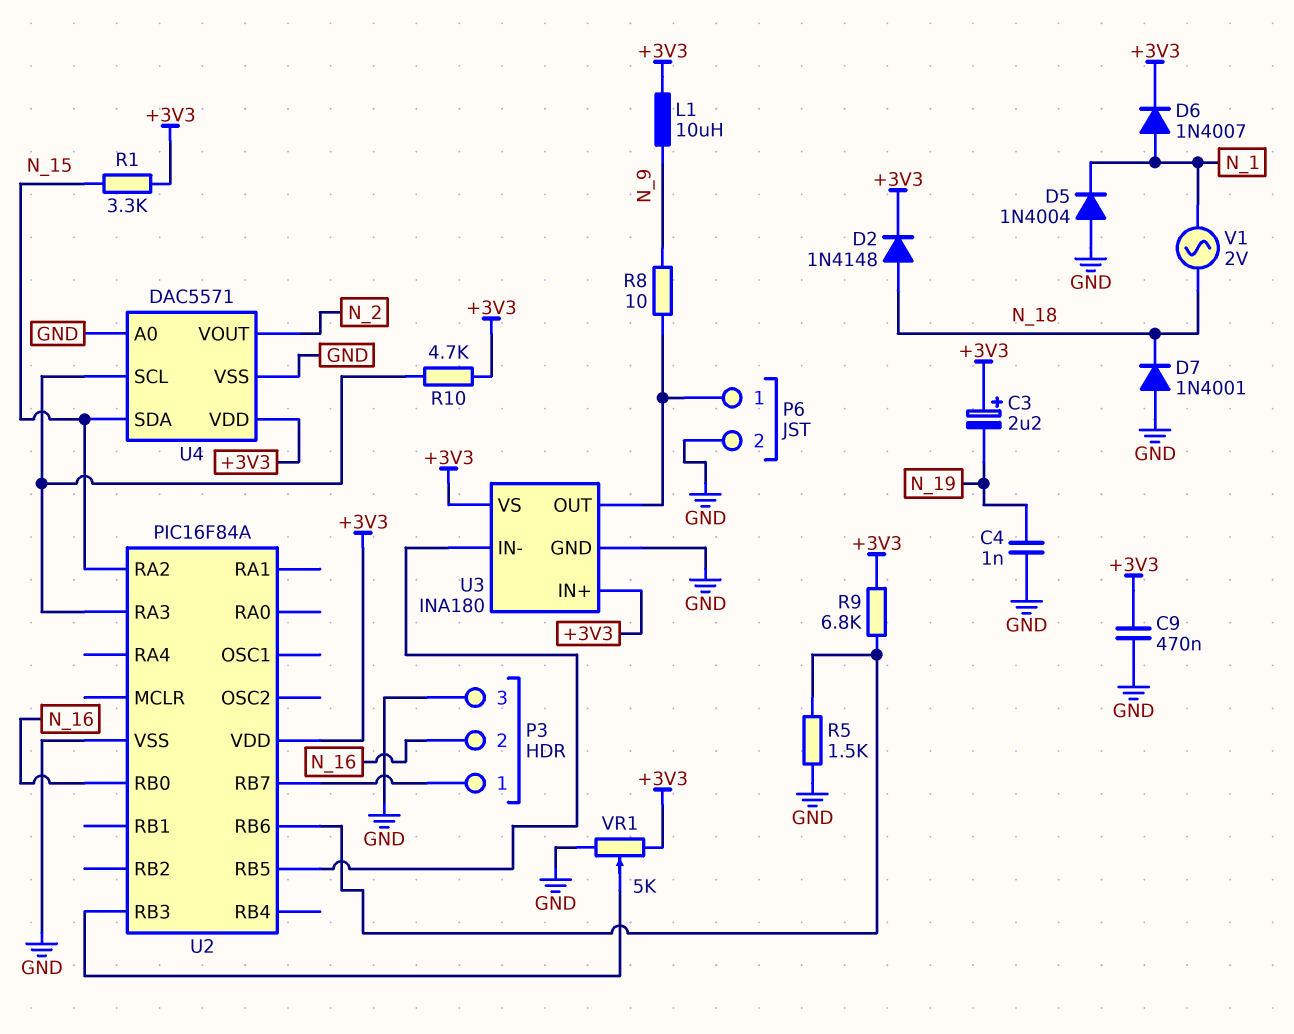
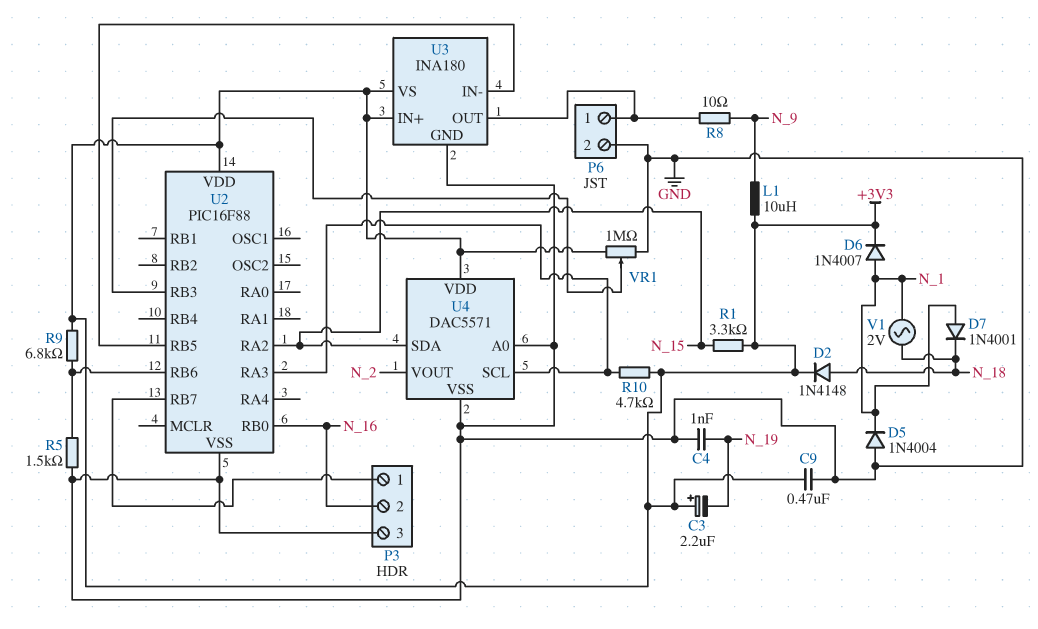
D7: diode 1N4001 (A GND, K N_18) -> diode 1N4001 (A N_1, K N_18)
U2: PIC16F84A -> PIC16F88
VR1: 5k (+3V3, GND, wiper U2/RB3) -> 1M (+3V3, GND, wiper U2/RB3)

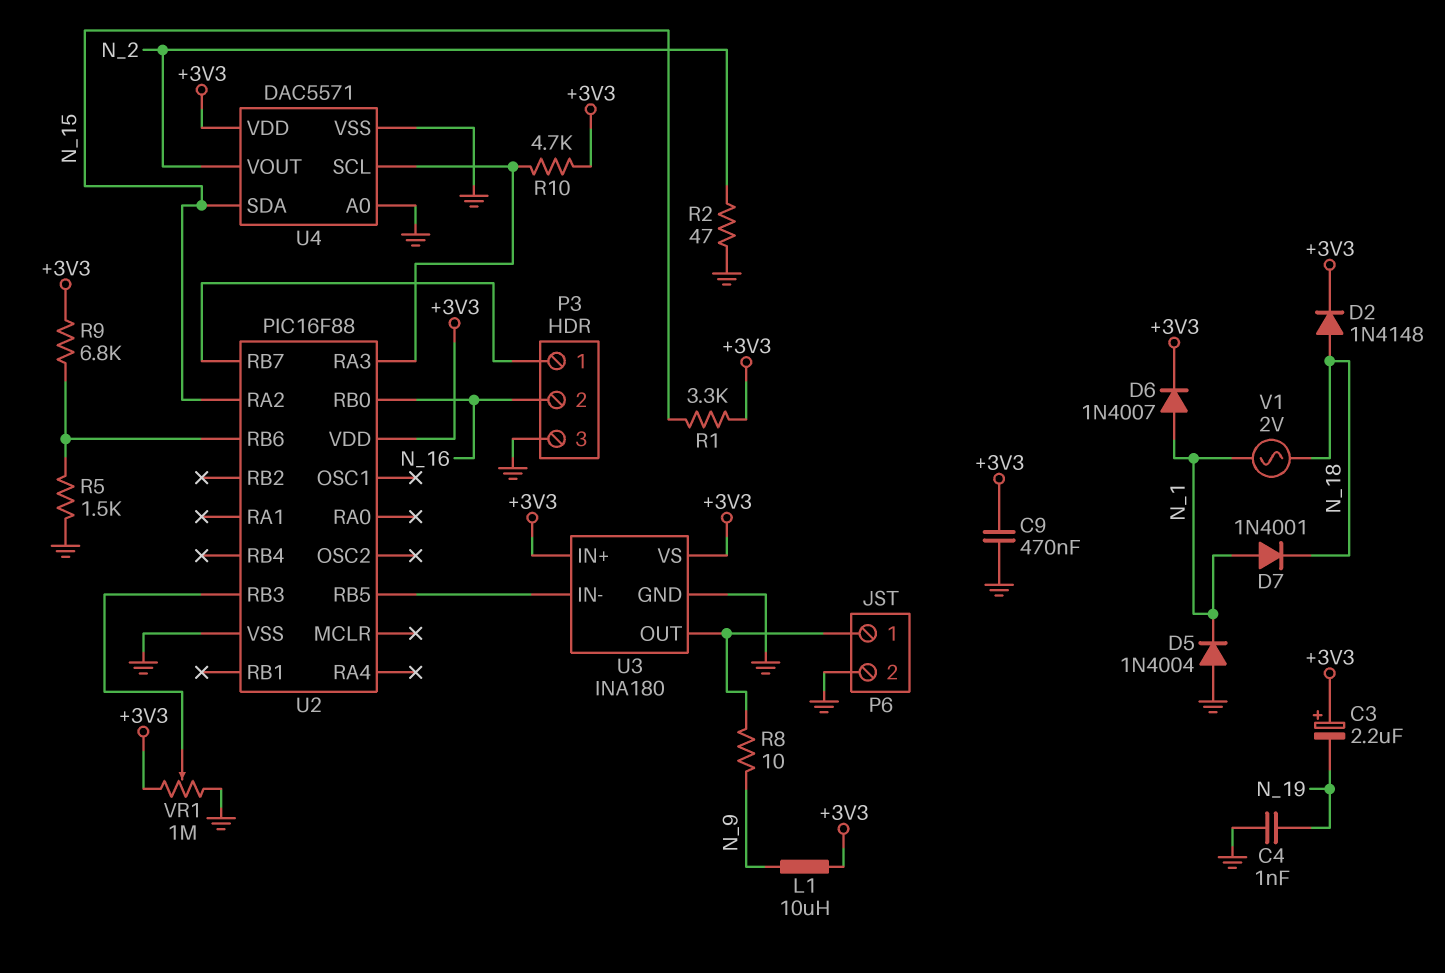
R2: none -> 47 (GND, N_2)

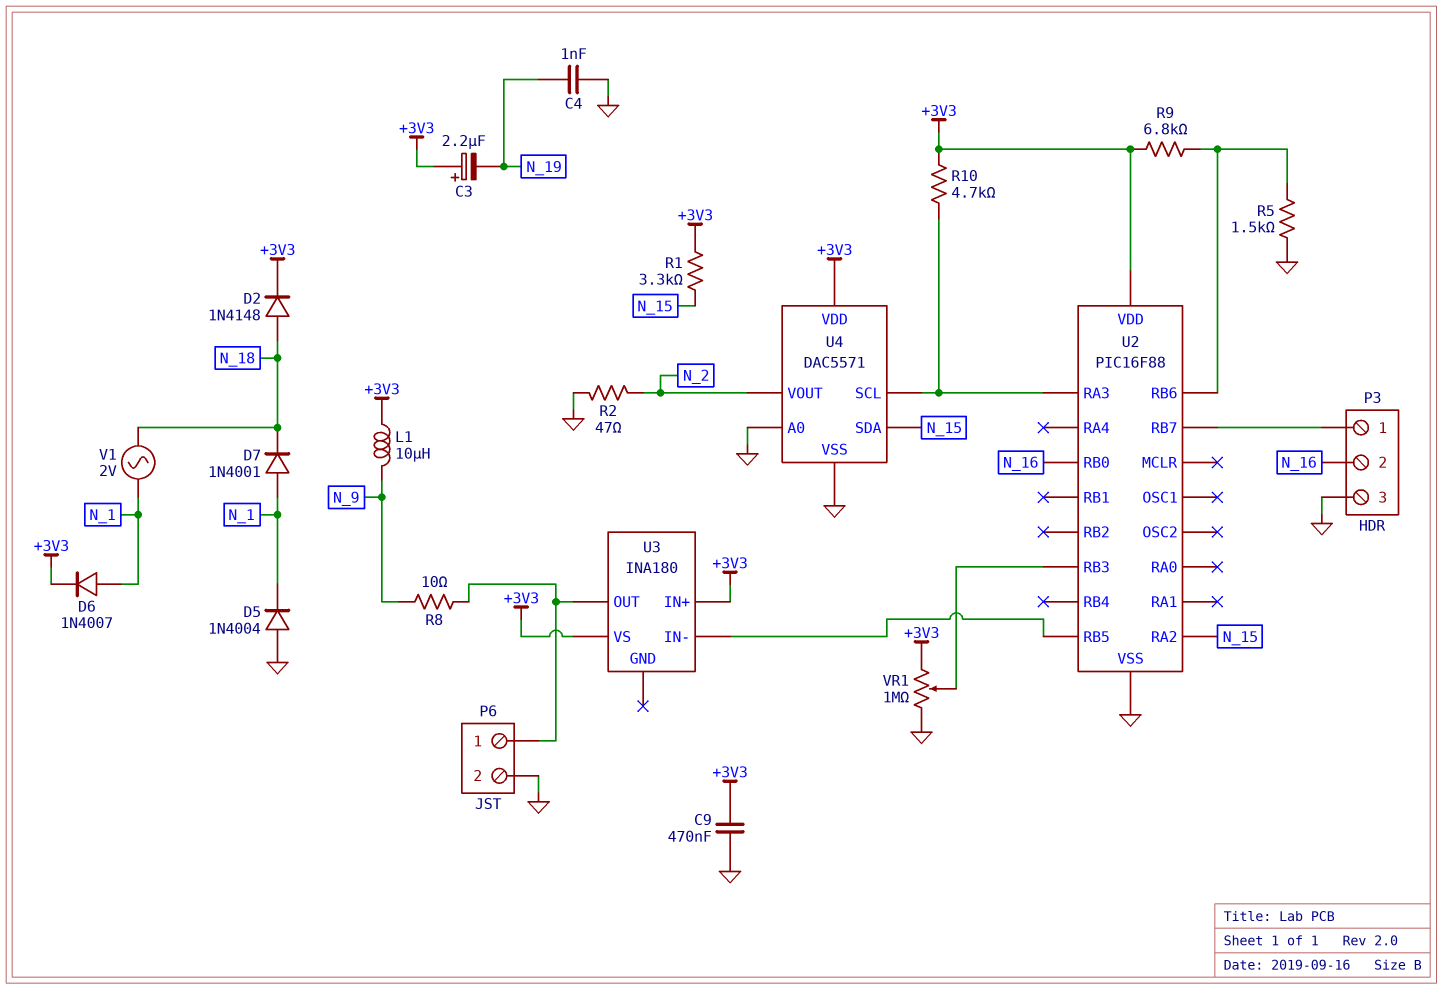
U3 pin GND: GND -> none

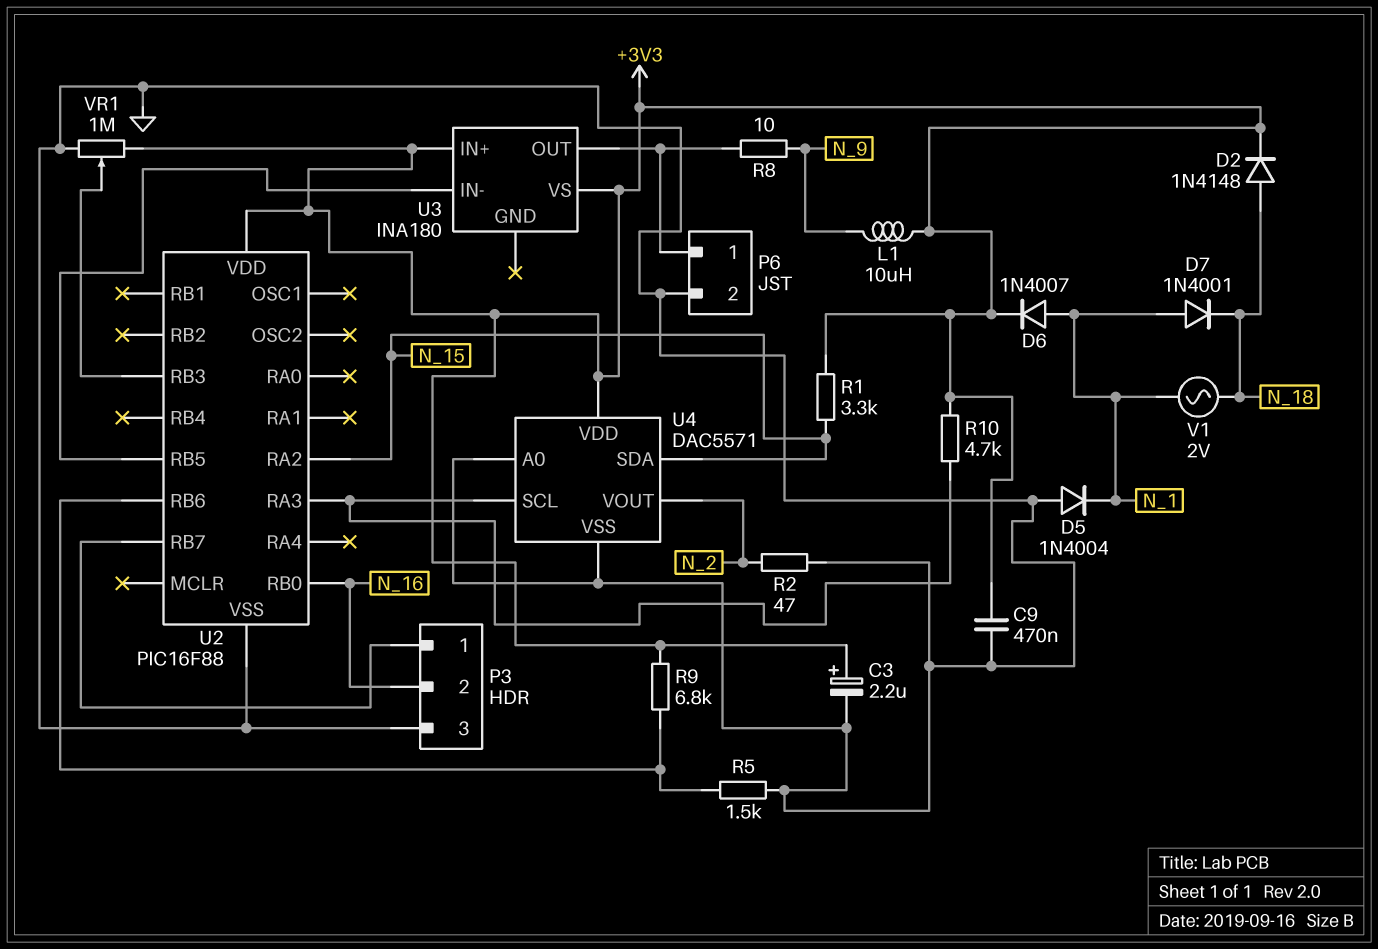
C3: 2.2uF (plus +3V3, minus N_19) -> 2.2uF (plus +3V3, minus GND)
C4: 1nF (GND, N_19) -> none

